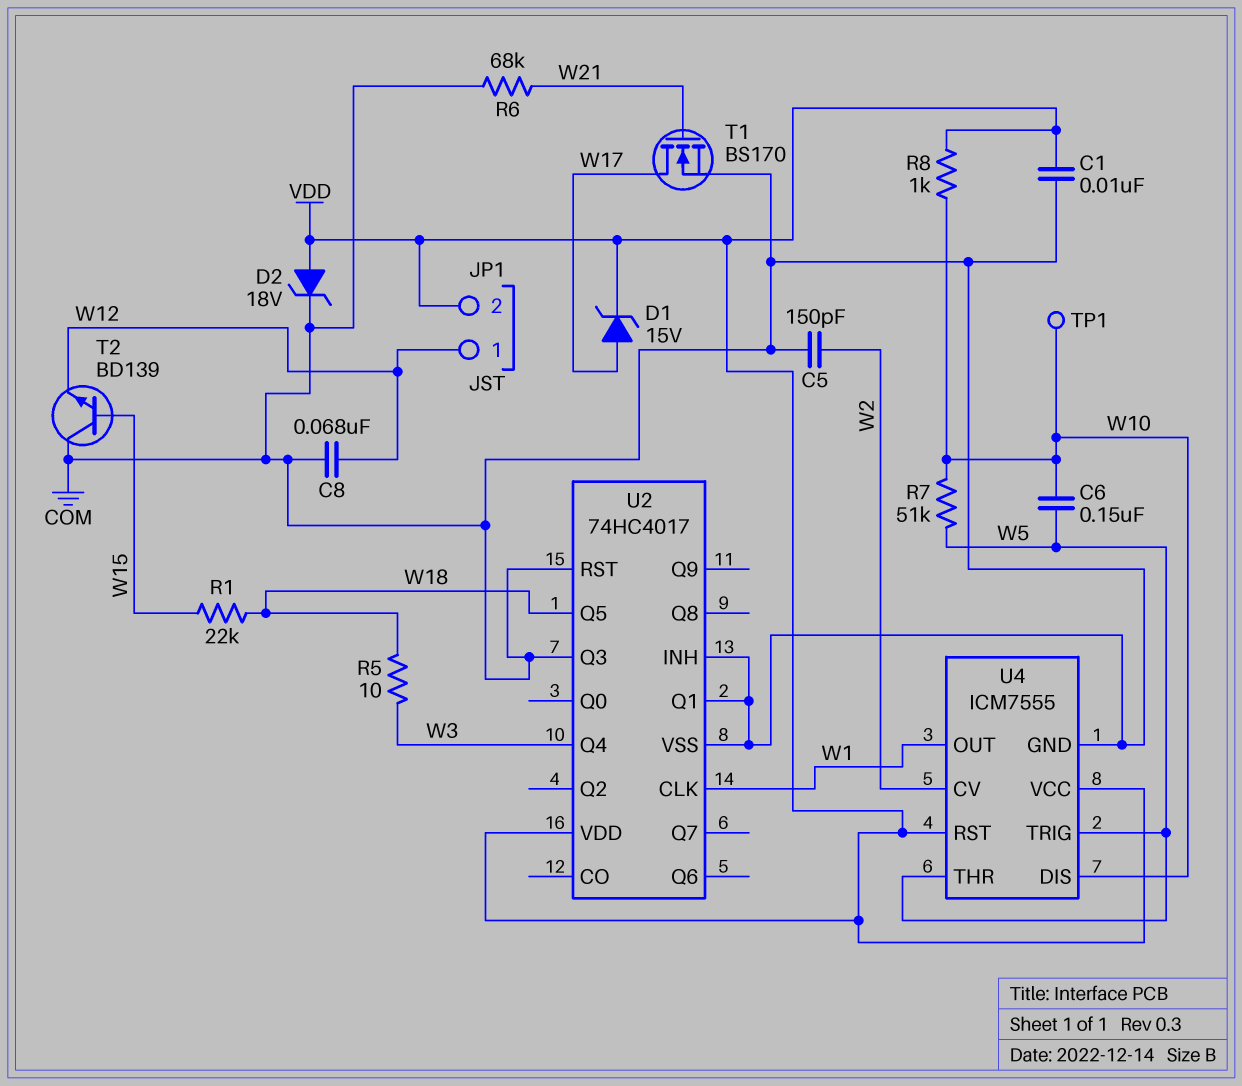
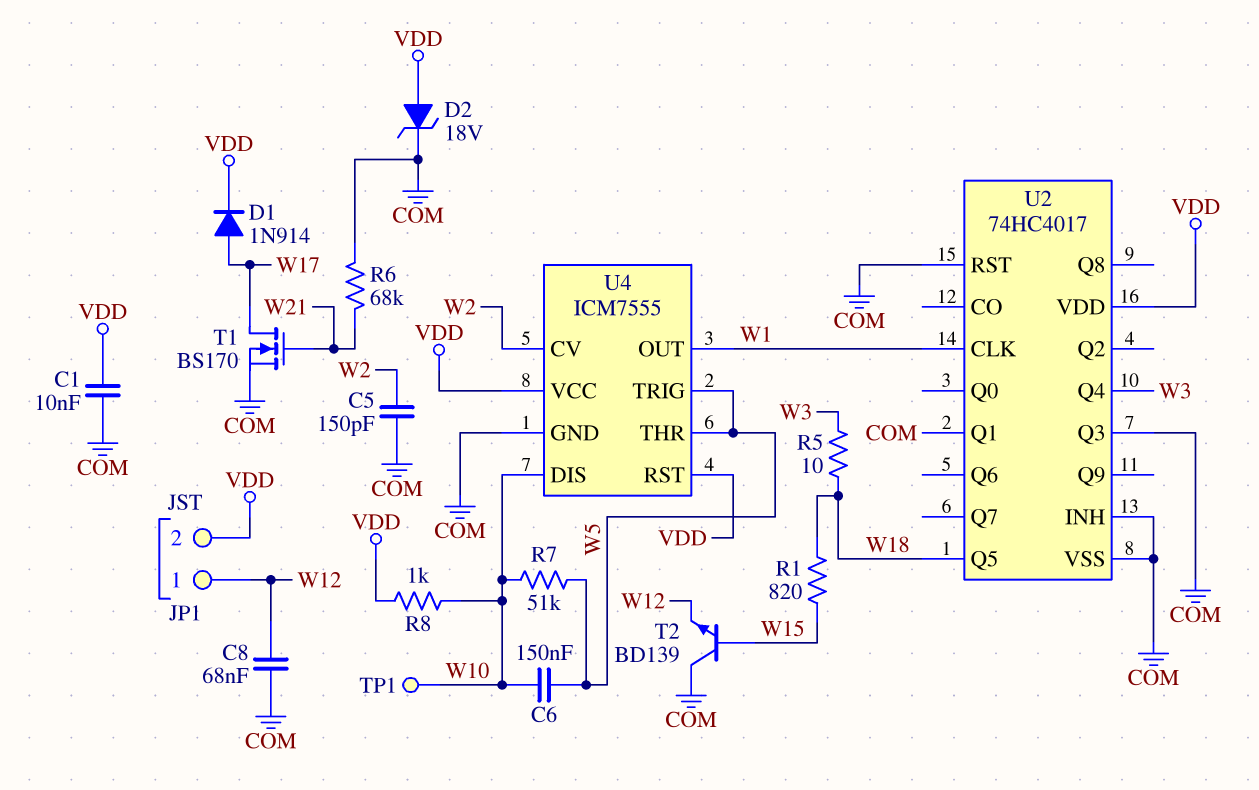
D1: zener 15V (A W17, K VDD) -> diode 1N914 (A W17, K VDD)
R1: 22k (W15, W18) -> 820 (W15, W18)

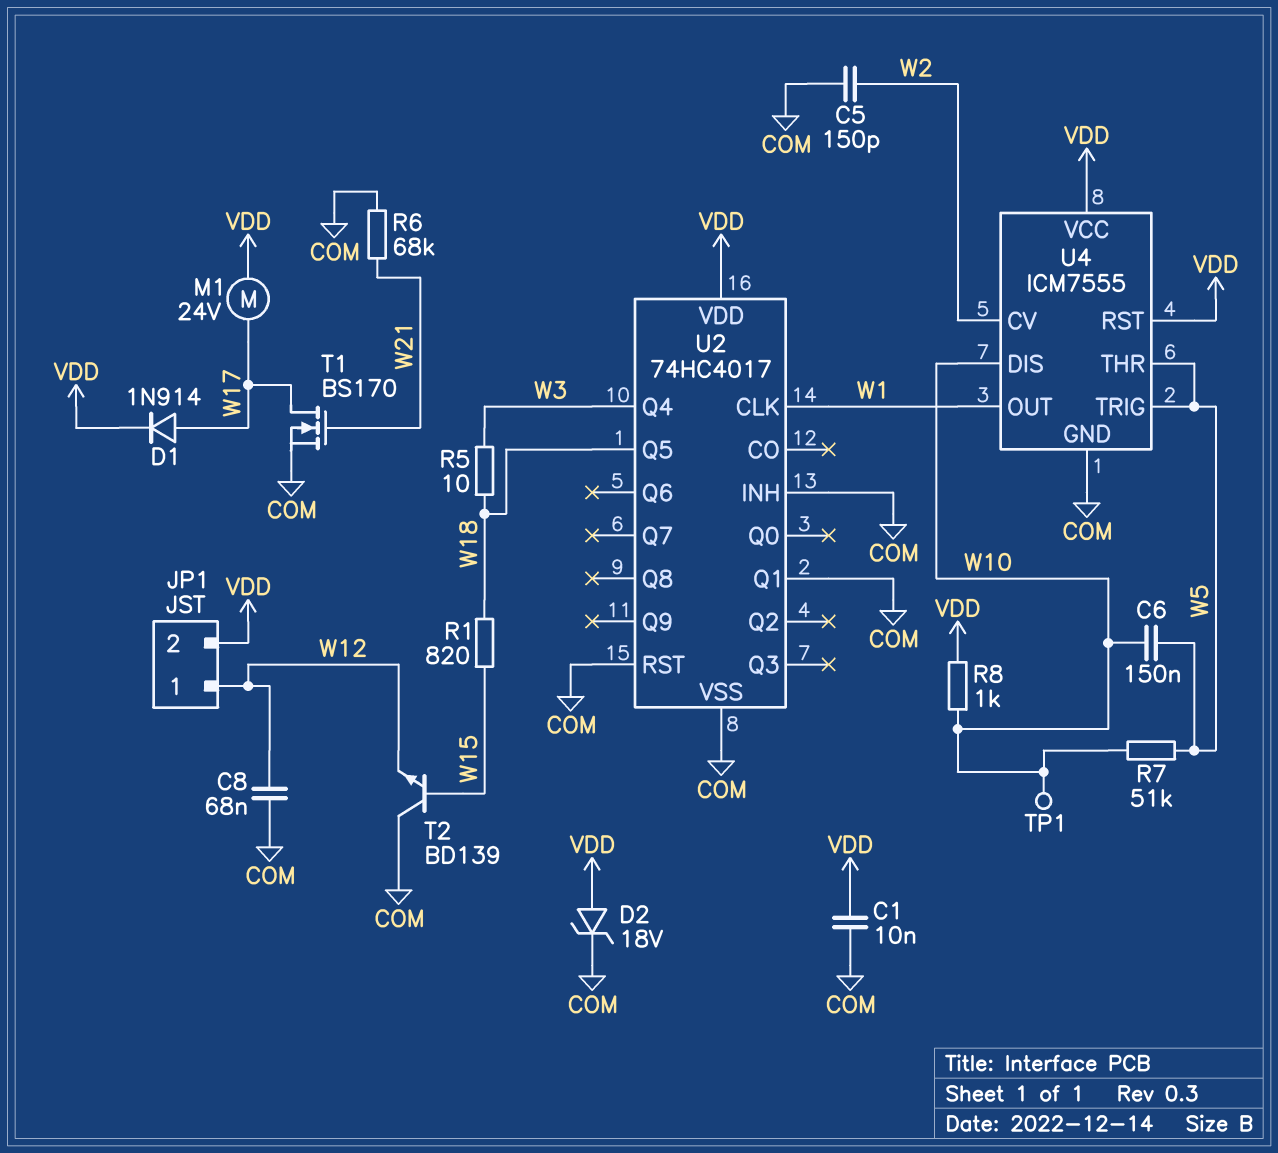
M1: none -> motor 24V (VDD, W17)
U2 pin Q3: COM -> none

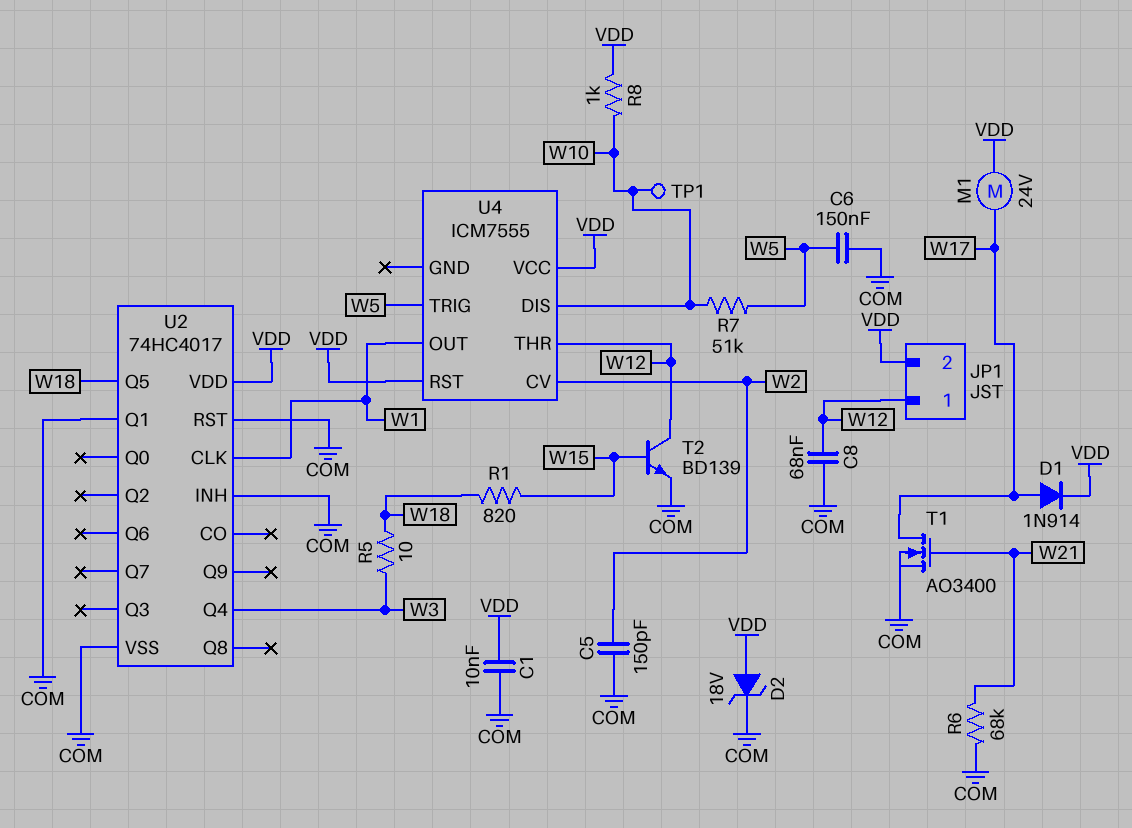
C6: 150nF (W5, W10) -> 150nF (COM, W5)
T1: NMOS BS170 (G W21, D W17, S COM) -> NMOS AO3400 (G W21, D W17, S COM)
T2: NPN BD139 (B W15, C COM, E W12) -> NPN BD139 (B W15, C W12, E COM)
U4 pin GND: COM -> none
U4 pin THR: W5 -> W12

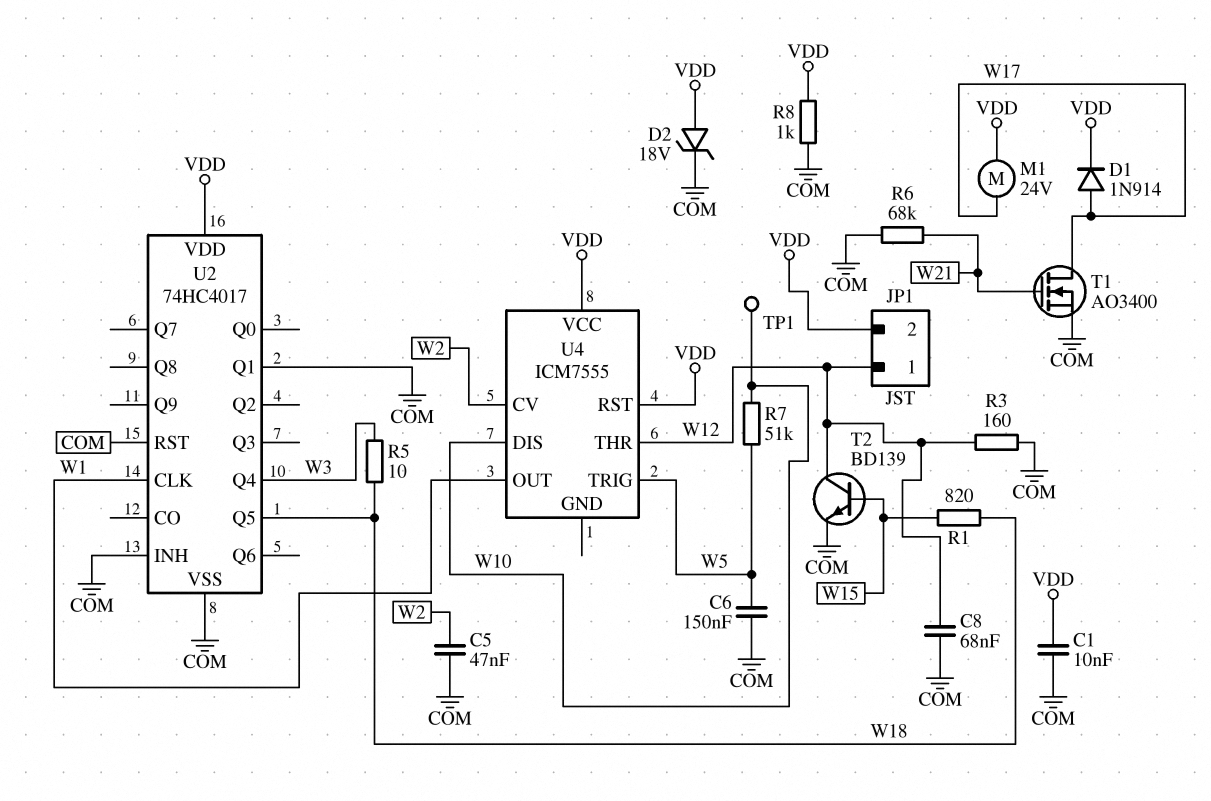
C5: 150pF (COM, W2) -> 47nF (COM, W2)
R3: none -> 160 (COM, W12)
R8: 1k (VDD, W10) -> 1k (COM, VDD)

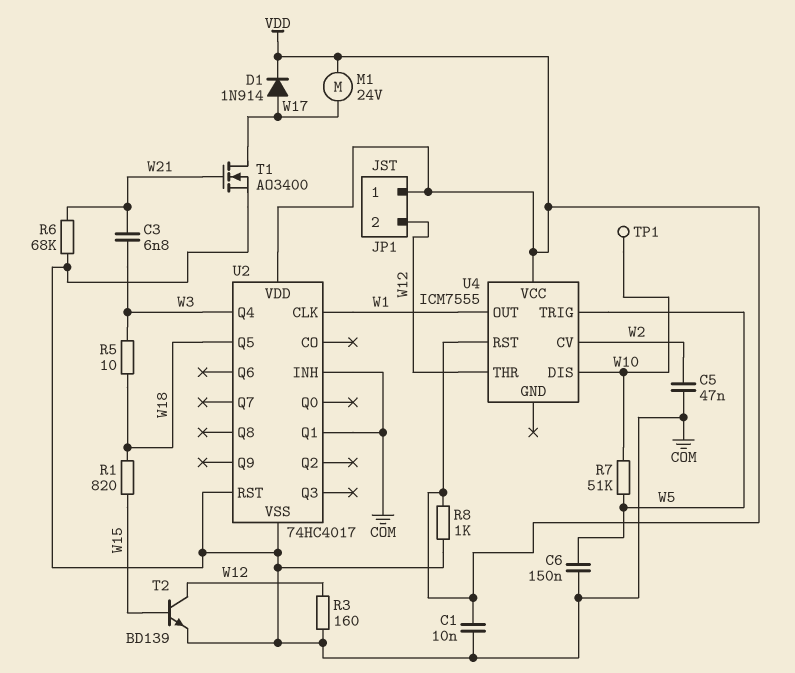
C3: none -> 6.8nF (W3, W21)
C8: 68nF (COM, W12) -> none
D2: zener 18V (A VDD, K COM) -> none
JP1 pin 1: W12 -> VDD
JP1 pin 2: VDD -> W12

